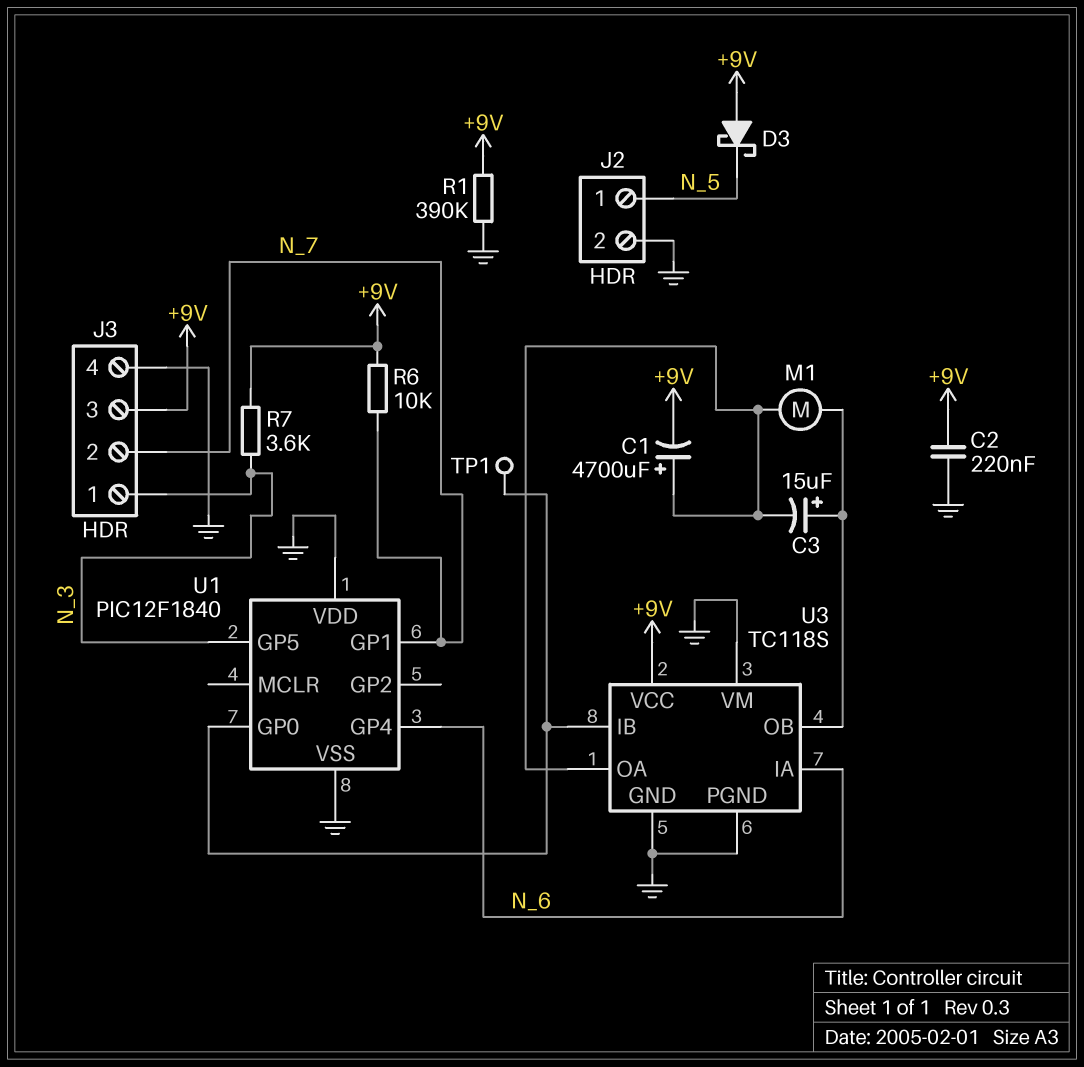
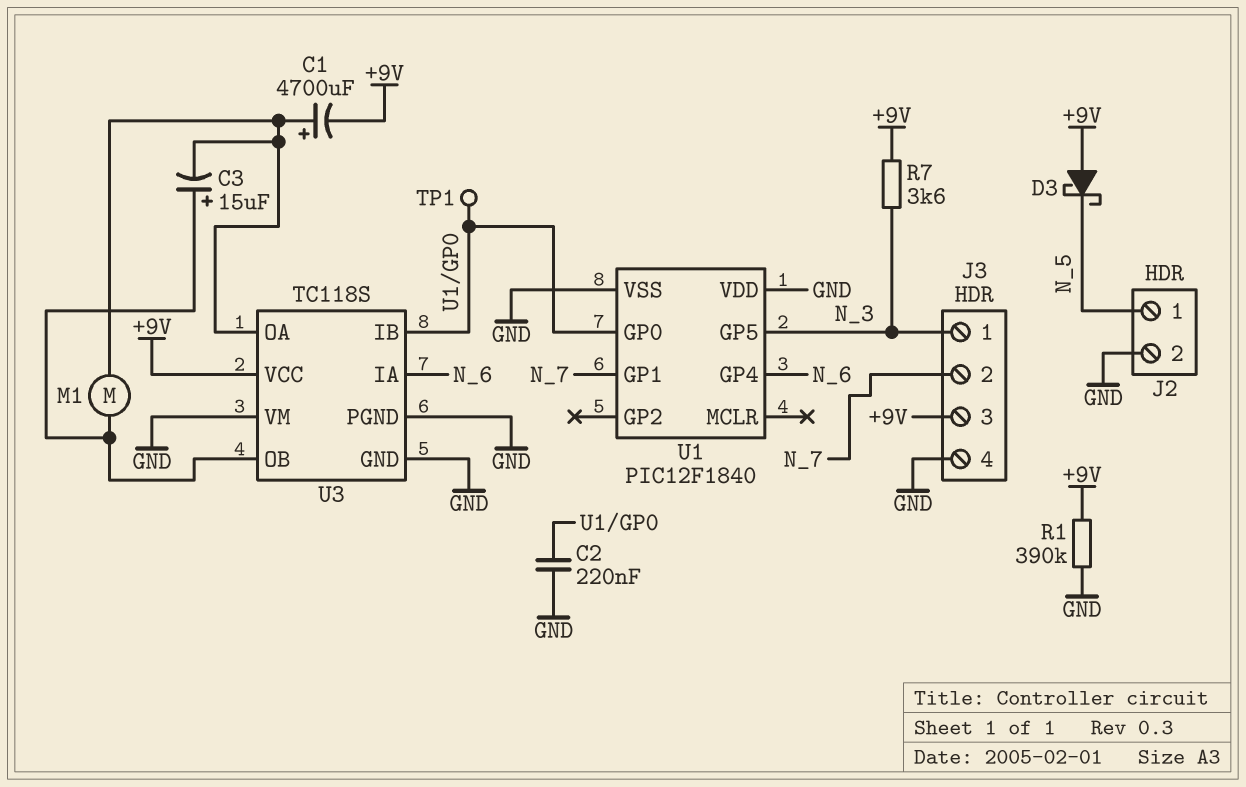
C2: 220nF (+9V, GND) -> 220nF (GND, U1/GP0)
R6: 10k (+9V, N_7) -> none

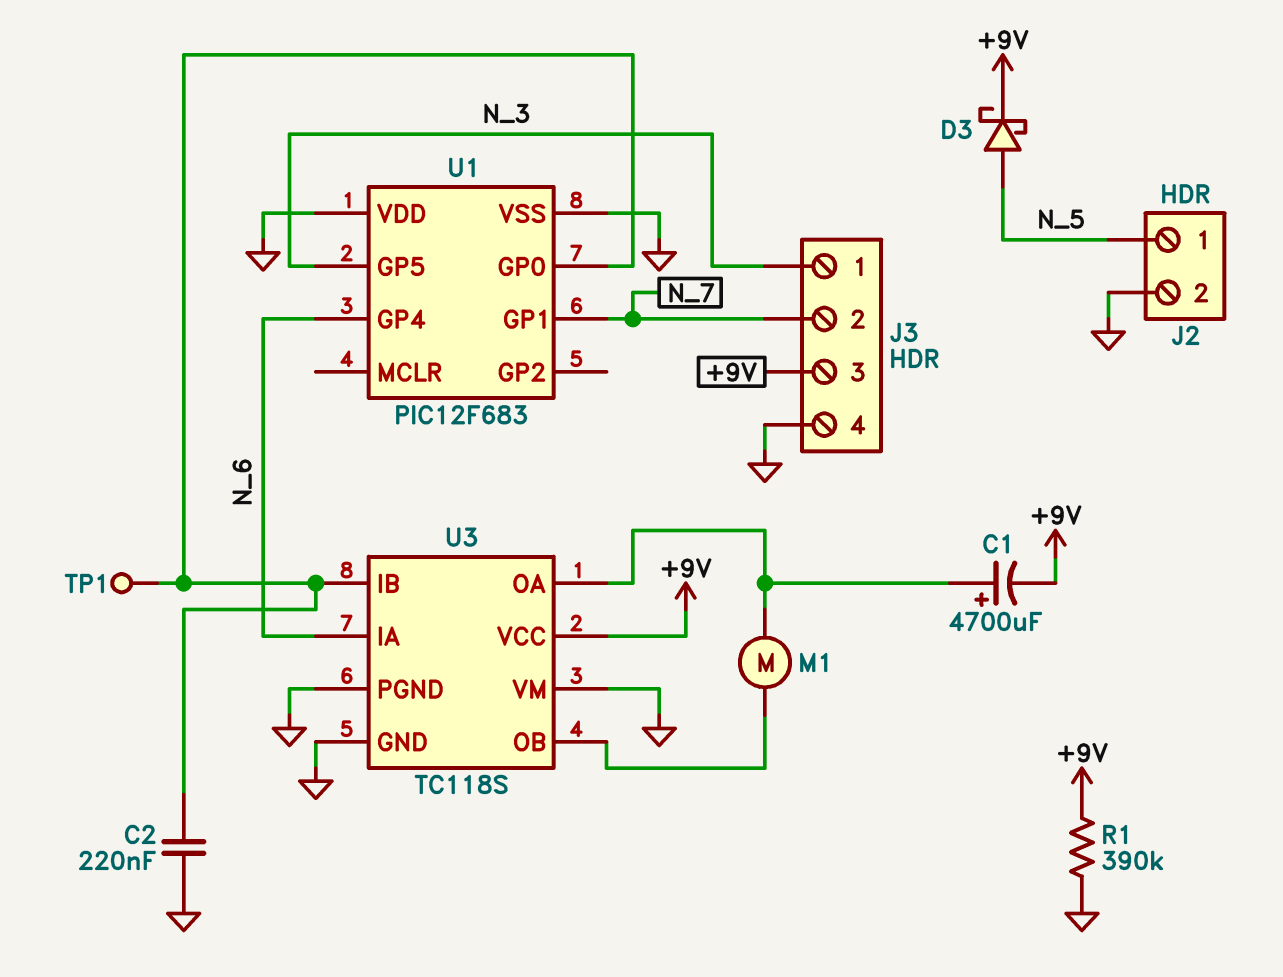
C3: 15uF (plus U3/OB, minus U3/OA) -> none
D3: schottky (A +9V, K N_5) -> schottky (A N_5, K +9V)
R7: 3.6k (+9V, N_3) -> none
U1: PIC12F1840 -> PIC12F683

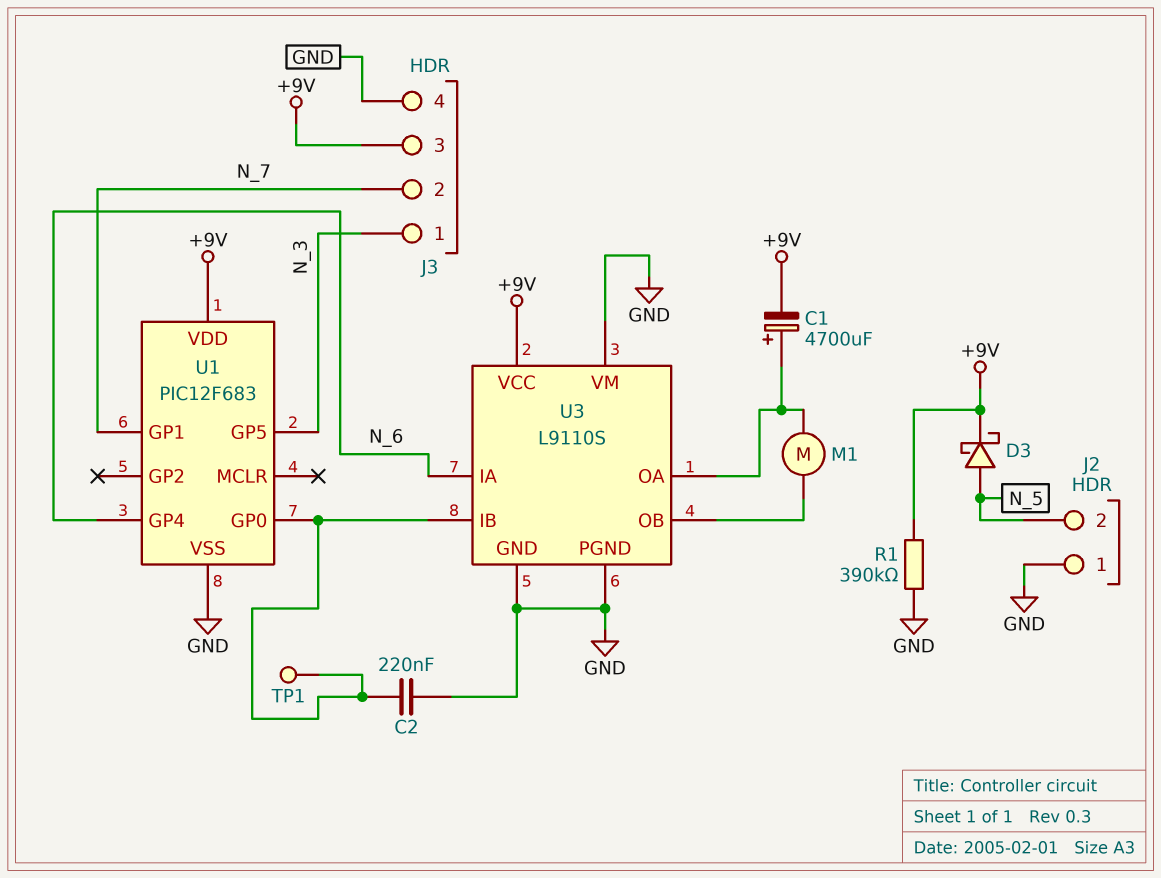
J2 pin 1: N_5 -> GND
J2 pin 2: GND -> N_5
U1 pin VDD: GND -> +9V
U3: TC118S -> L9110S

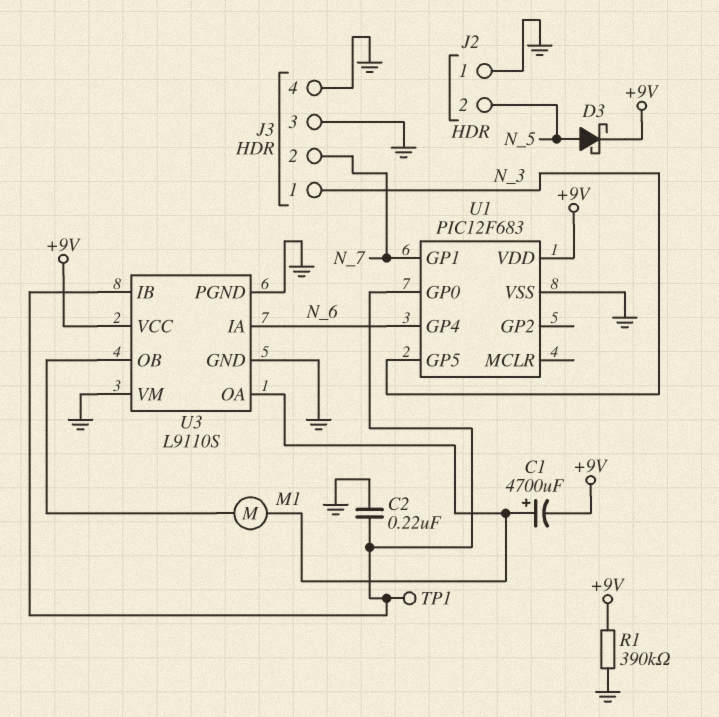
J3 pin 3: +9V -> GND

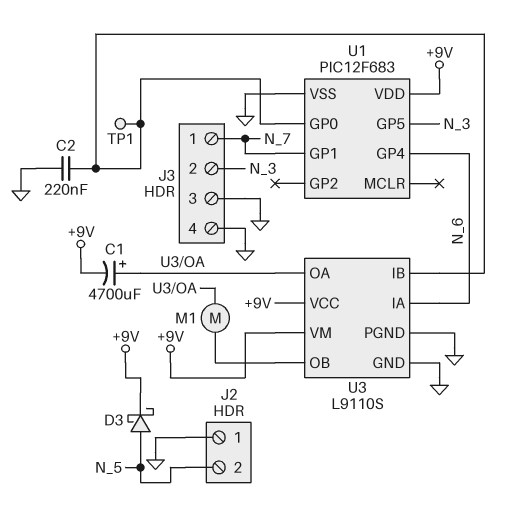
J3 pin 1: N_3 -> N_7
J3 pin 2: N_7 -> N_3
R1: 390k (+9V, GND) -> none
U3 pin VM: GND -> +9V

